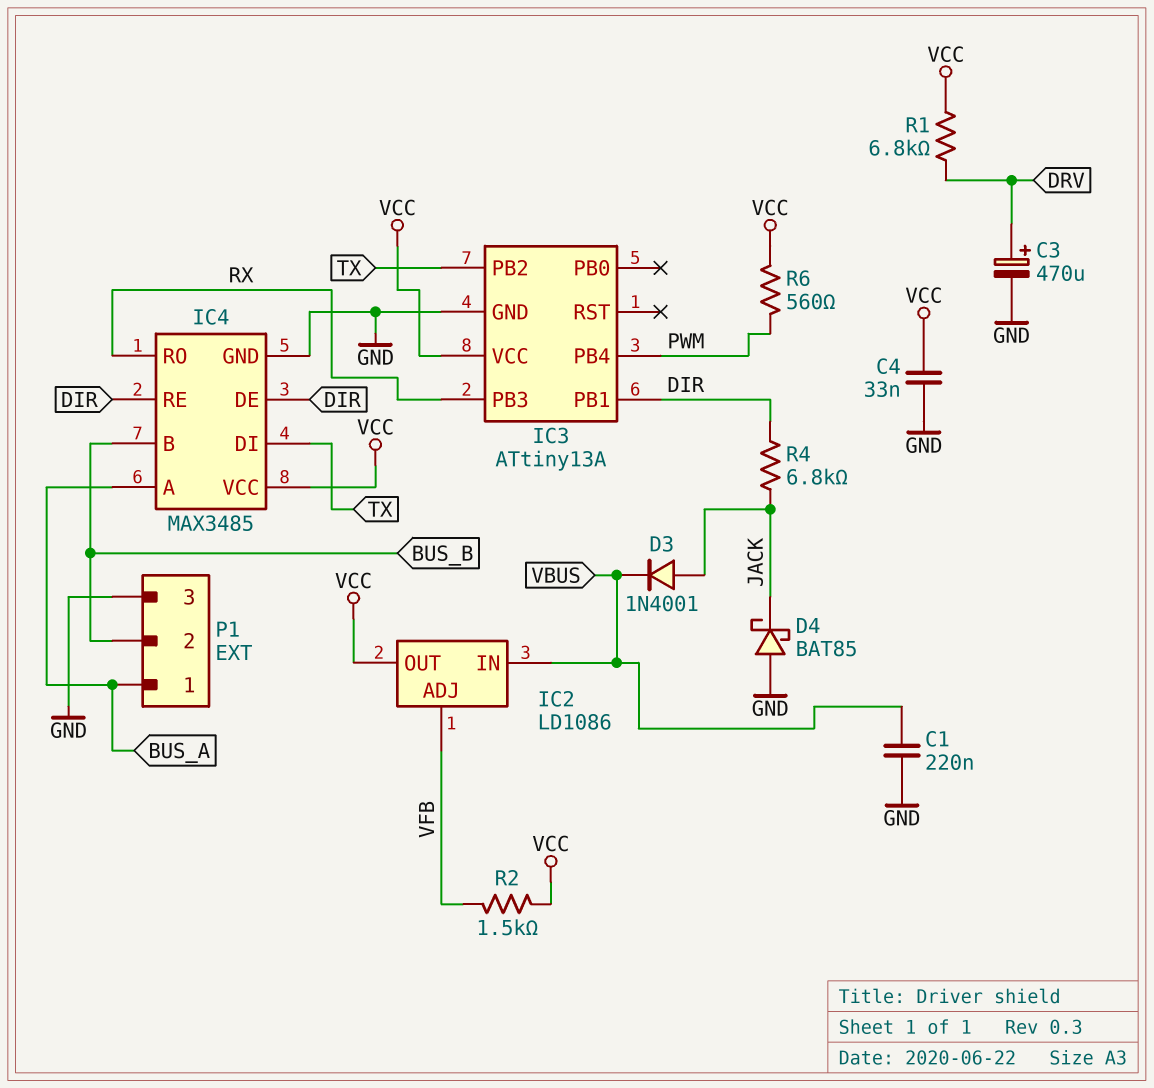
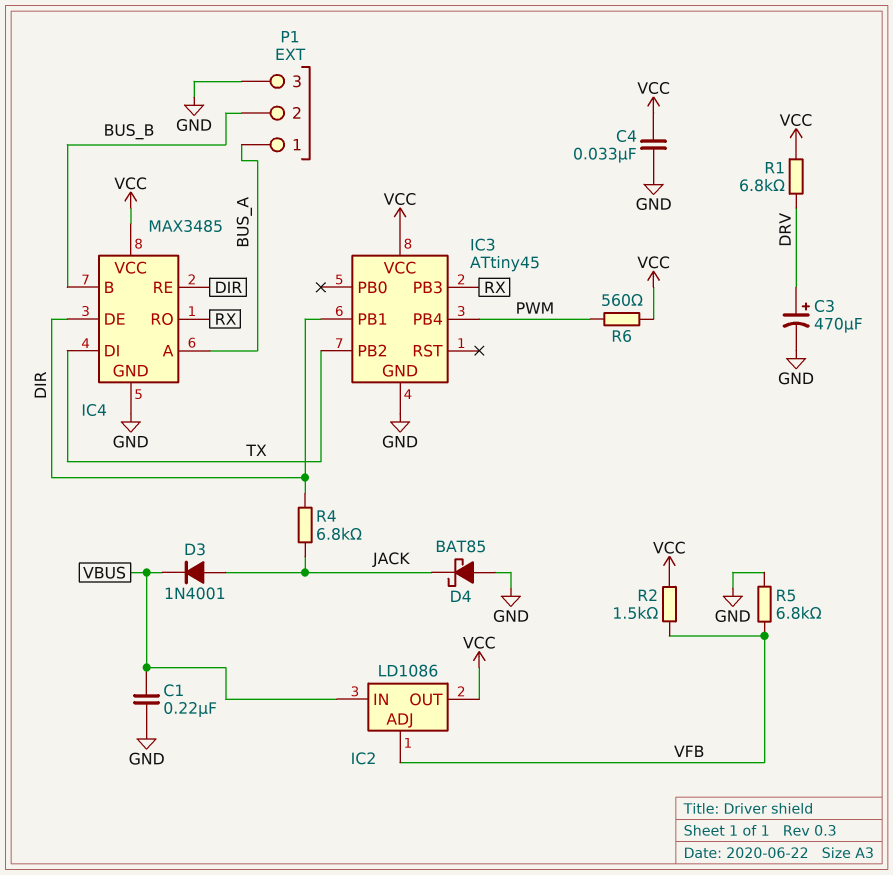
IC3: ATtiny13A -> ATtiny45
R5: none -> 6.8k (GND, VFB)

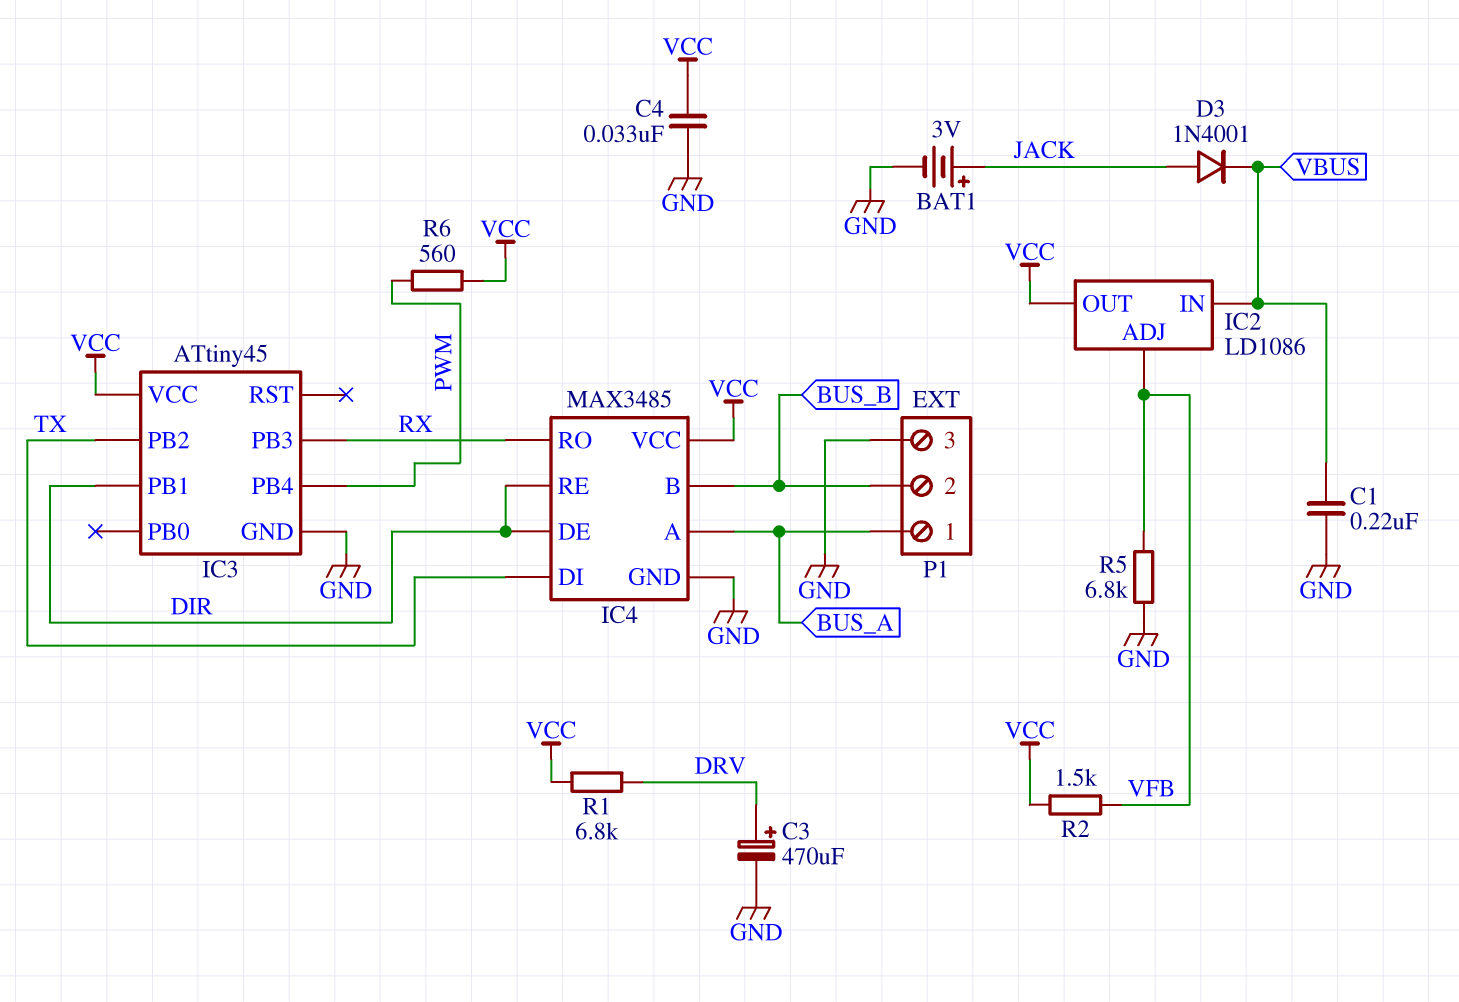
BAT1: none -> 3V (plus JACK, minus GND)
D4: schottky BAT85 (A GND, K JACK) -> none
R4: 6.8k (DIR, JACK) -> none

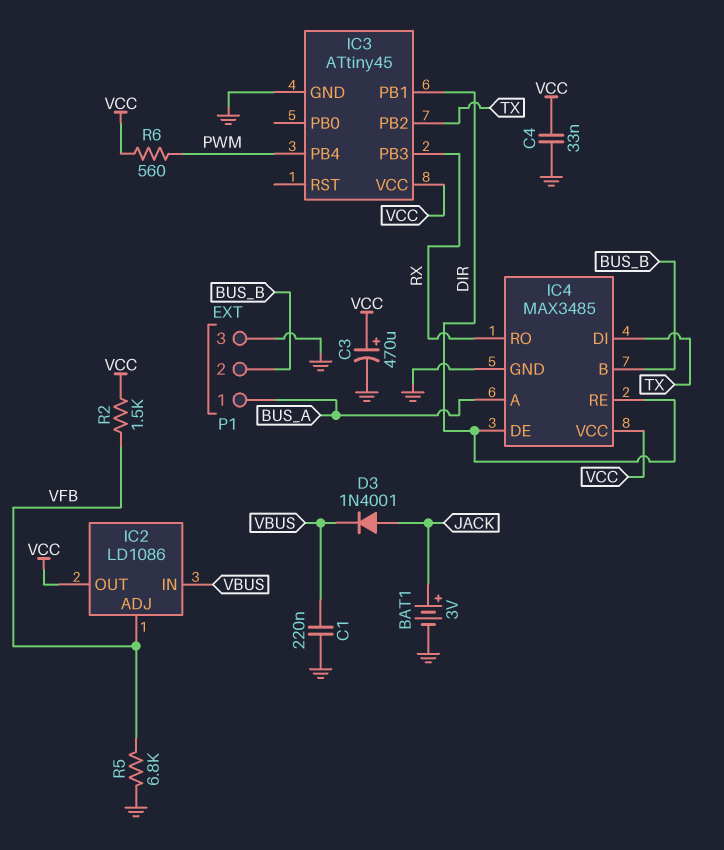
C3: 470uF (plus DRV, minus GND) -> 470uF (plus VCC, minus GND)
R1: 6.8k (DRV, VCC) -> none

